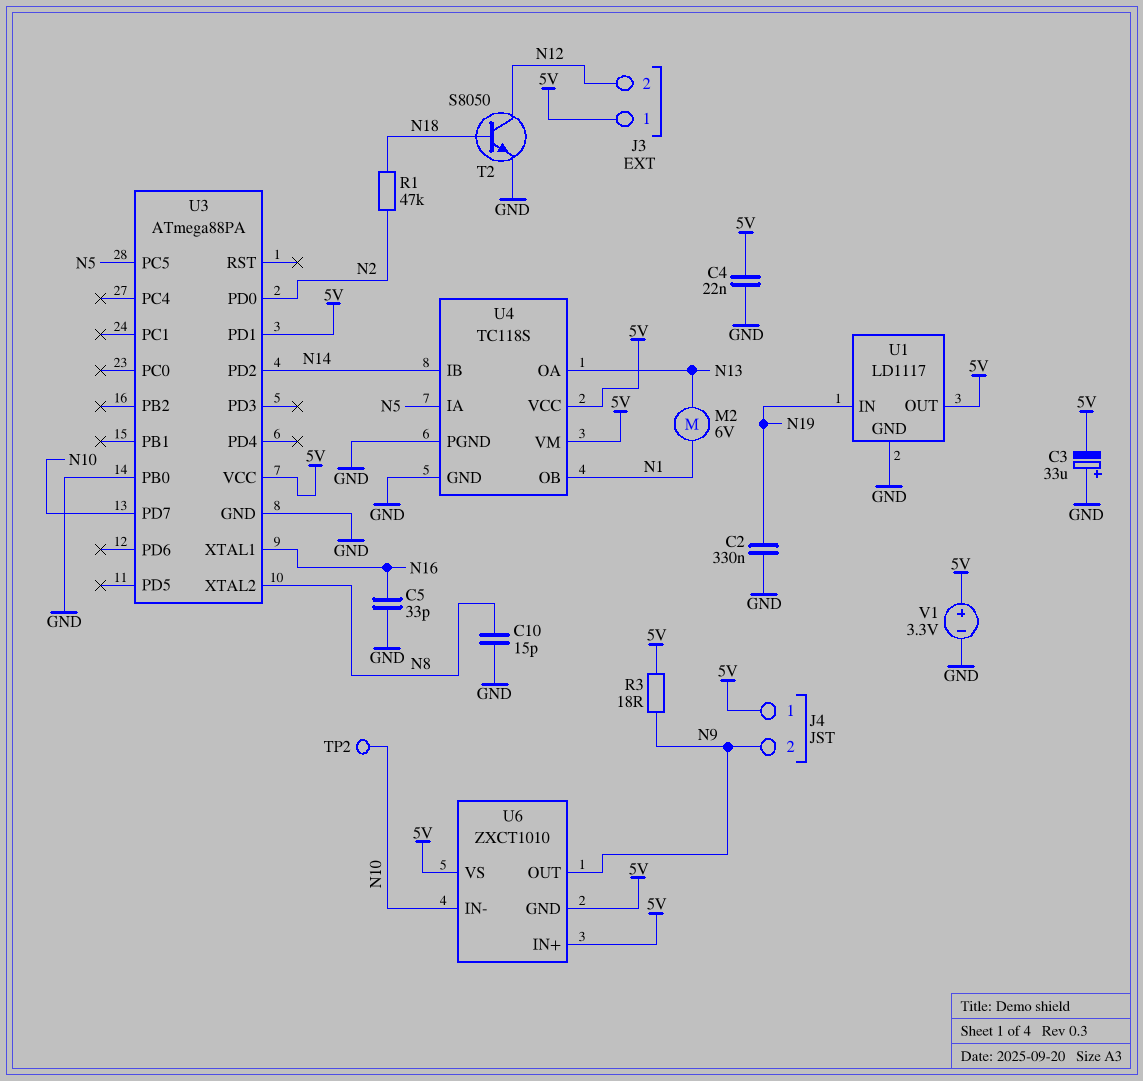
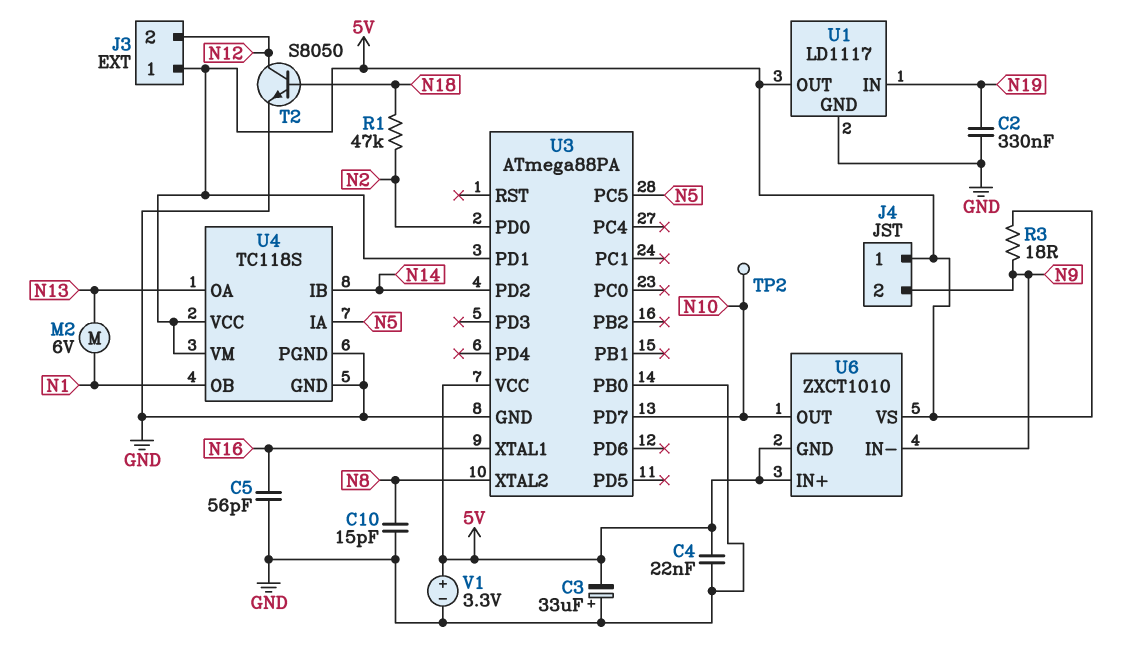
C5: 33pF (GND, N16) -> 56pF (GND, N16)
U6 pin IN-: N10 -> N9
U6 pin OUT: N9 -> N10

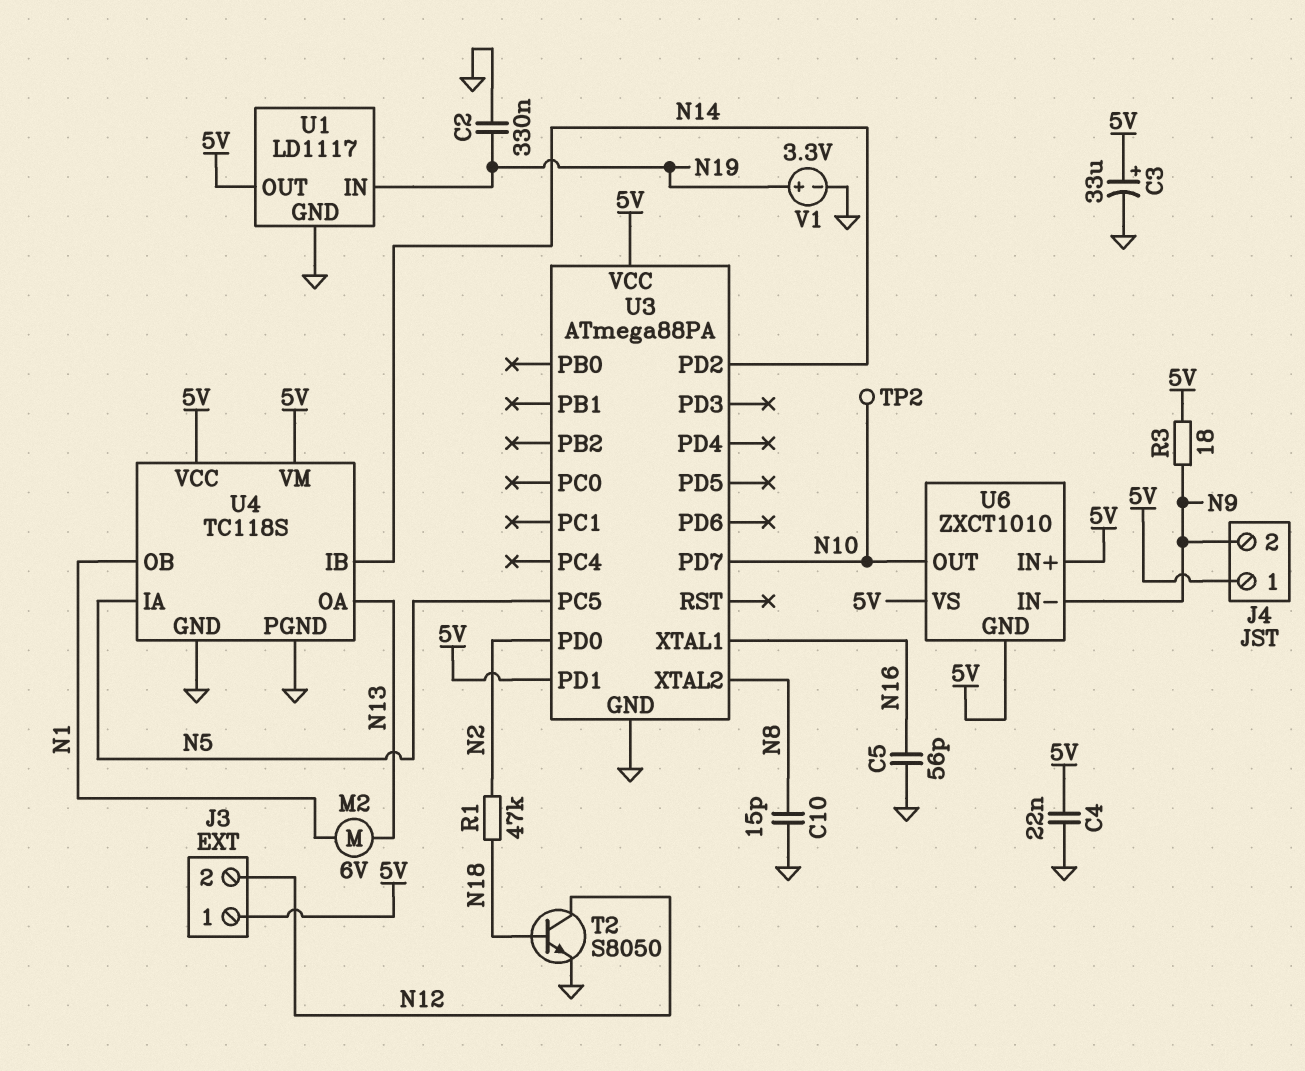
C3: 33uF (plus GND, minus 5V) -> 33uF (plus 5V, minus GND)
U3 pin PB0: GND -> none
V1: 3.3V (plus 5V, minus GND) -> 3.3V (plus N19, minus GND)

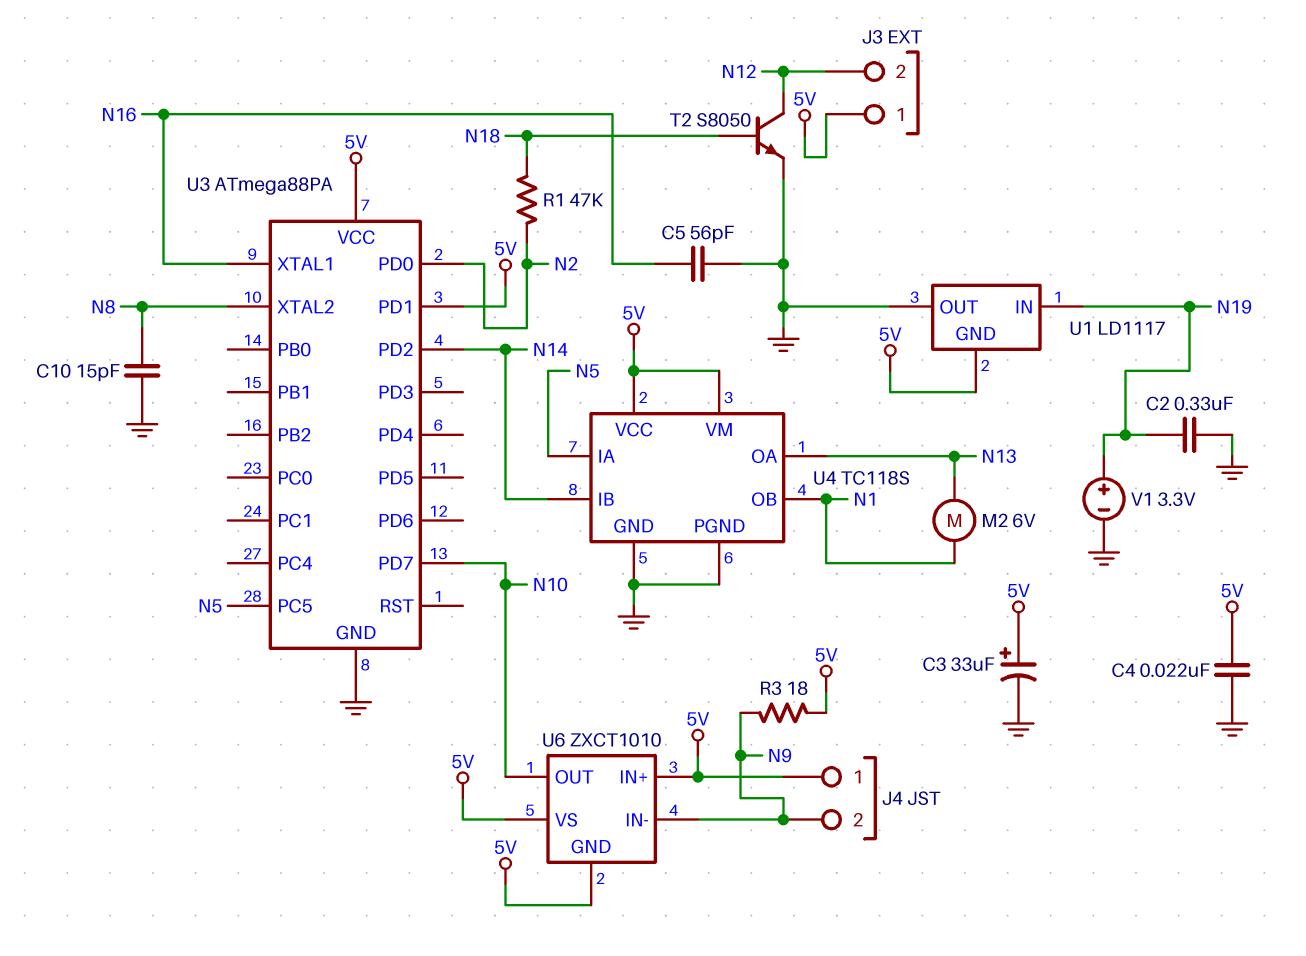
TP2: test point (N10) -> none
U1 pin GND: GND -> 5V
U1 pin OUT: 5V -> GND

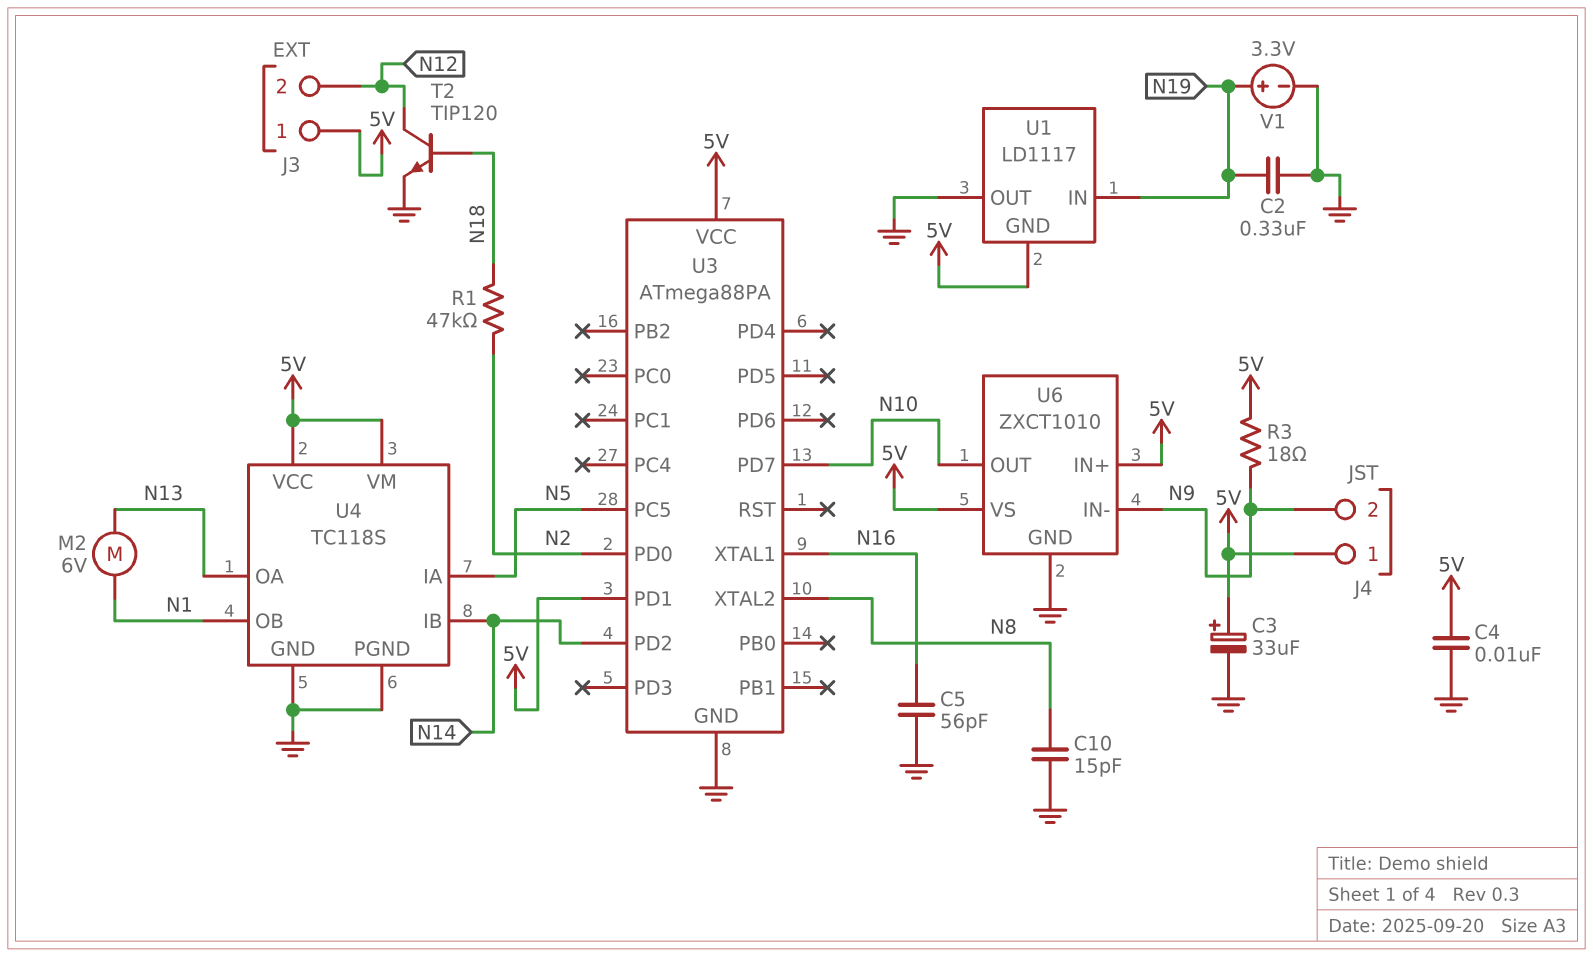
C4: 22nF (5V, GND) -> 10nF (5V, GND)
T2: NPN S8050 (B N18, C N12, E GND) -> NPN TIP120 (B N18, C N12, E GND)
U6 pin GND: 5V -> GND

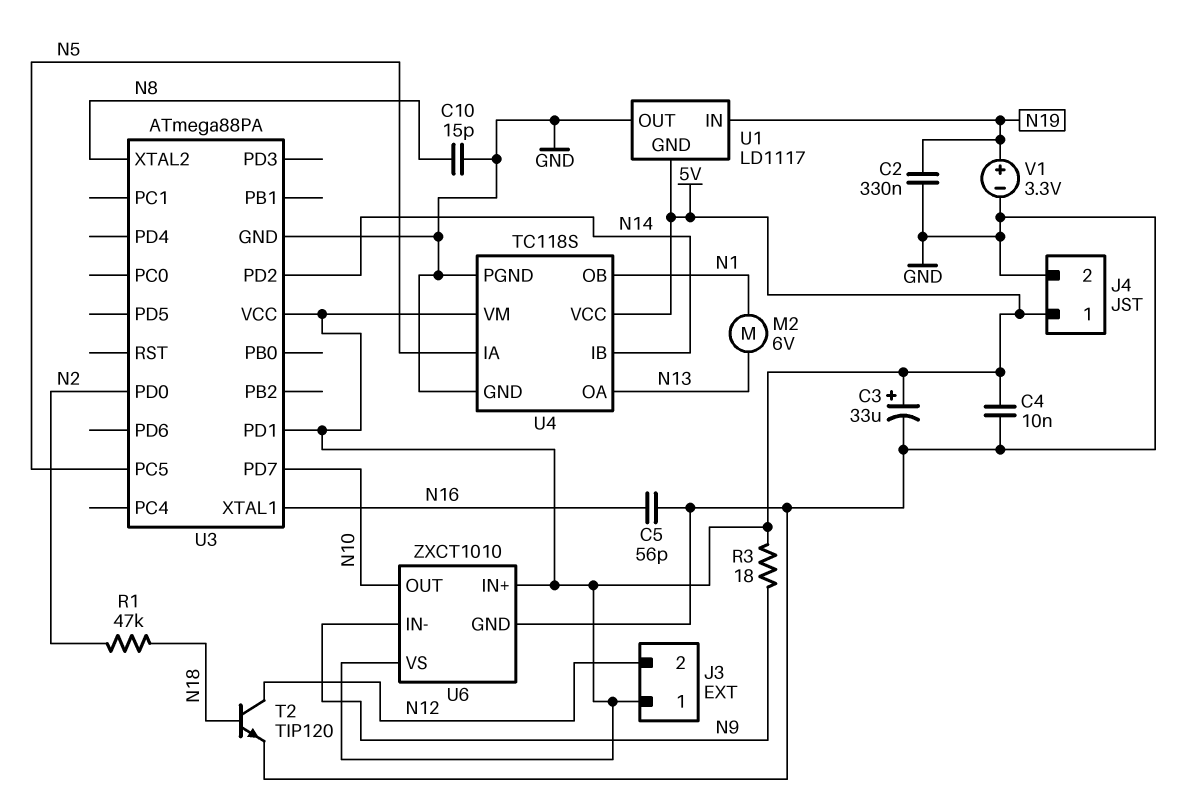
J4 pin 2: N9 -> GND

